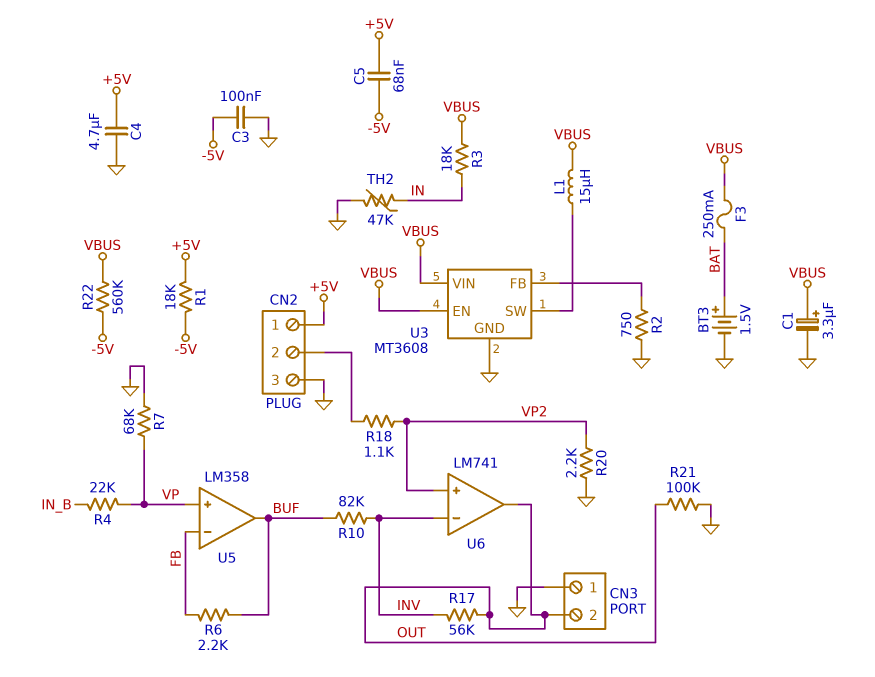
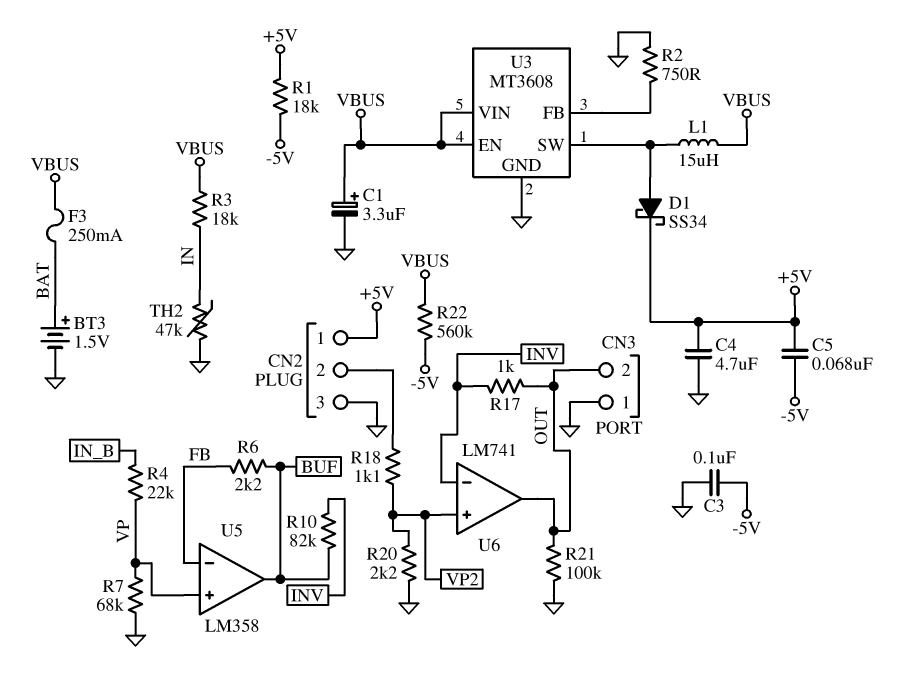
D1: none -> schottky SS34 (A U3/SW, K +5V)
R17: 56k (INV, OUT) -> 1k (INV, OUT)

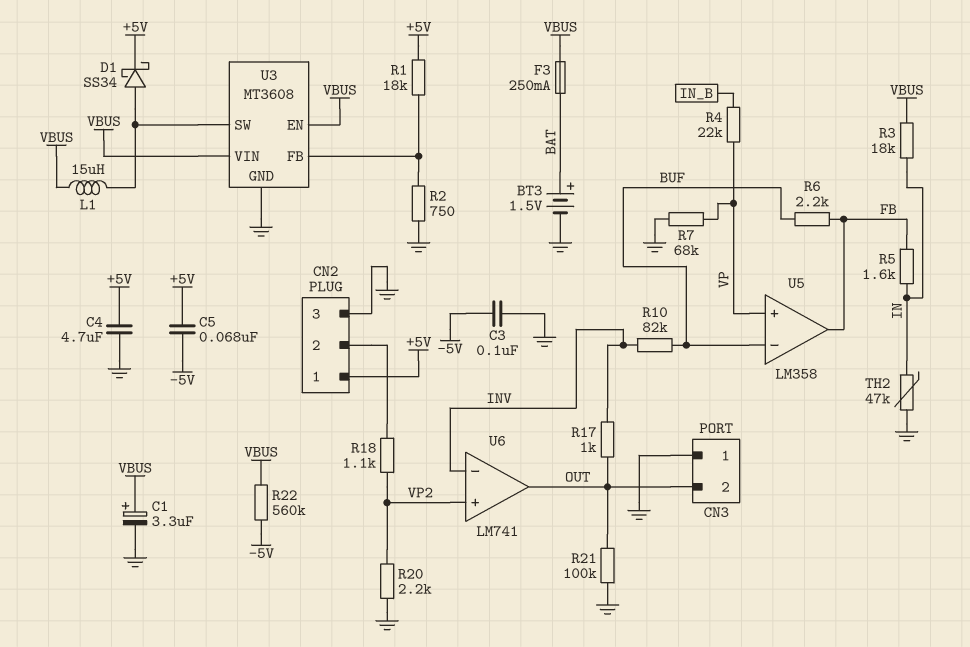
R1: 18k (+5V, -5V) -> 18k (+5V, U3/FB)
R5: none -> 1.6k (FB, IN)
U5 pin in-: FB -> BUF
U5 pin out: BUF -> FB

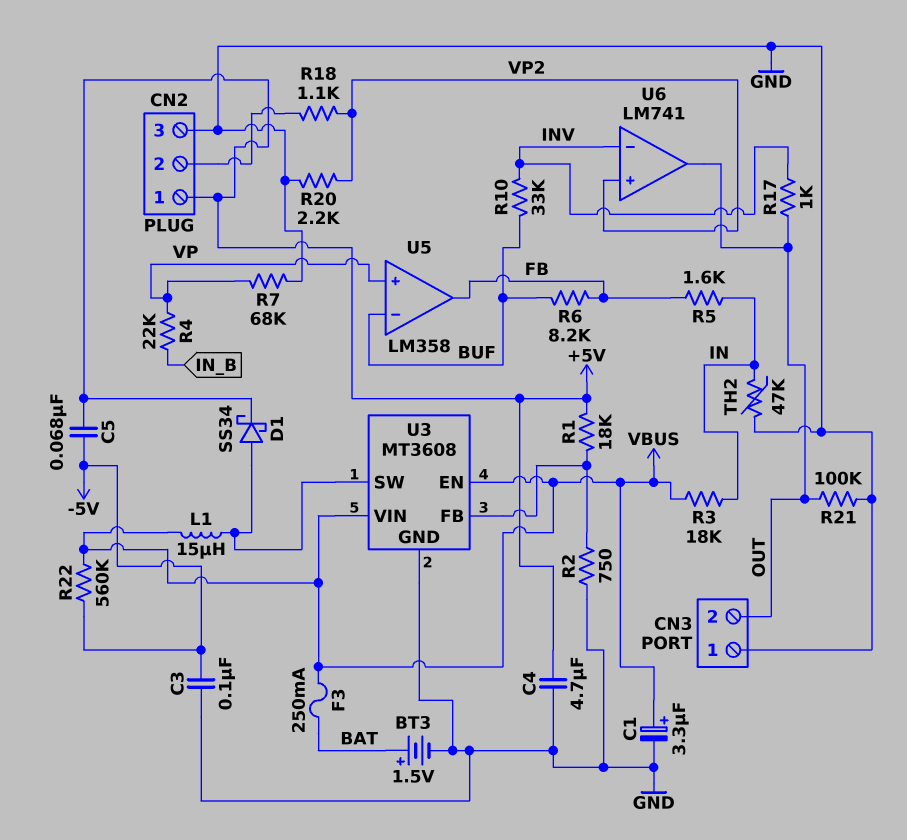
R6: 2.2k (BUF, FB) -> 8.2k (BUF, FB)
R10: 82k (BUF, INV) -> 33k (BUF, INV)

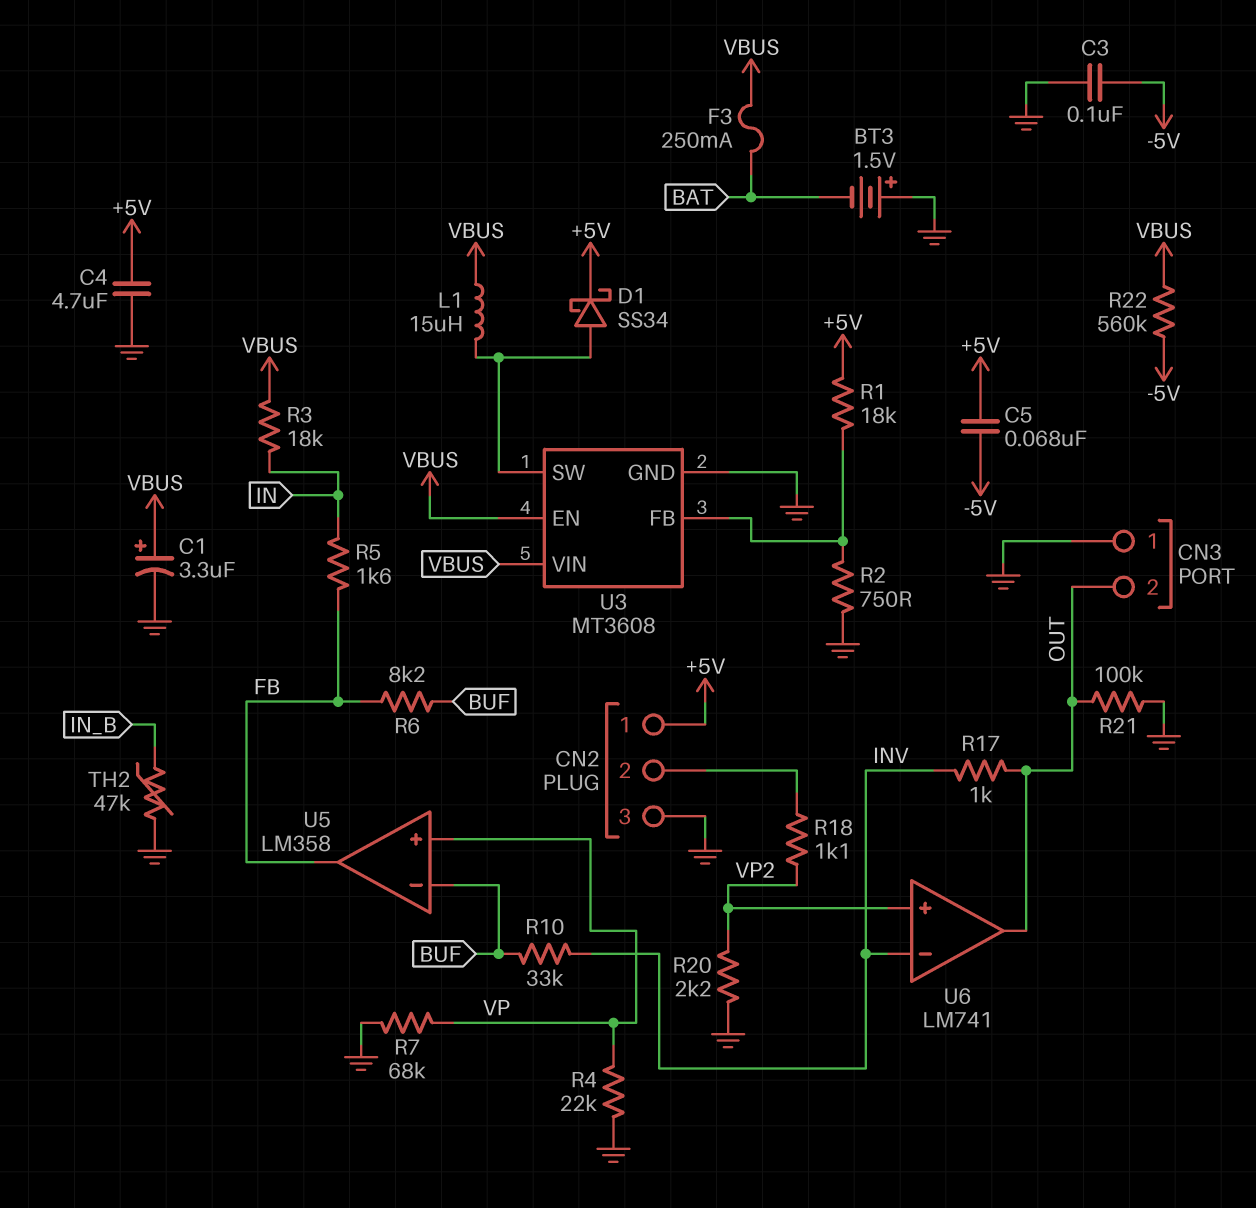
BT3: 1.5V (plus BAT, minus GND) -> 1.5V (plus GND, minus BAT)
R4: 22k (IN_B, VP) -> 22k (GND, VP)
TH2: 47k (GND, IN) -> 47k (GND, IN_B)

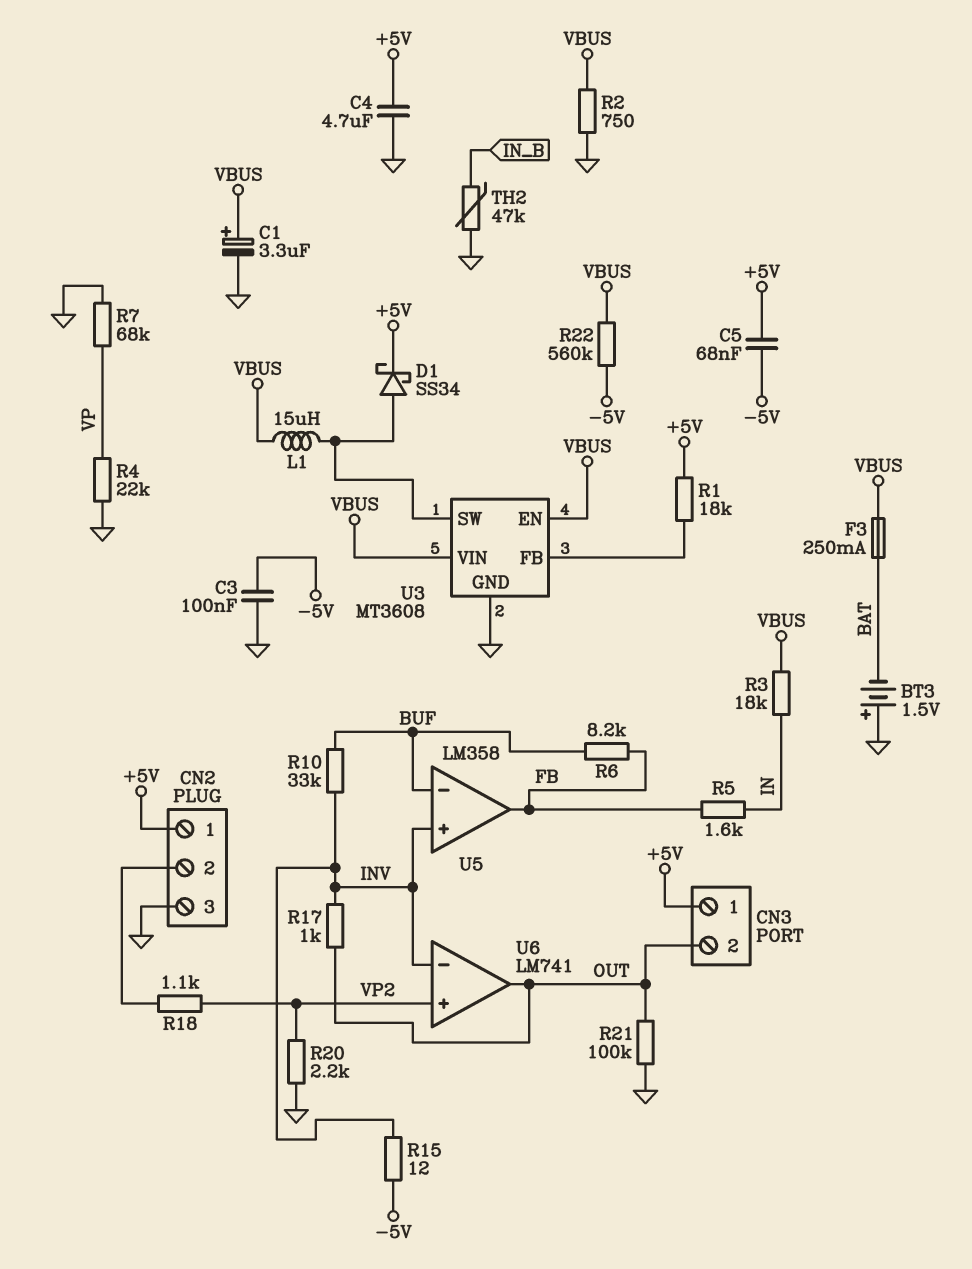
CN3 pin 1: GND -> +5V
R2: 750 (GND, U3/FB) -> 750 (GND, VBUS)
R15: none -> 12 (-5V, INV)
U5 pin in+: VP -> INV

